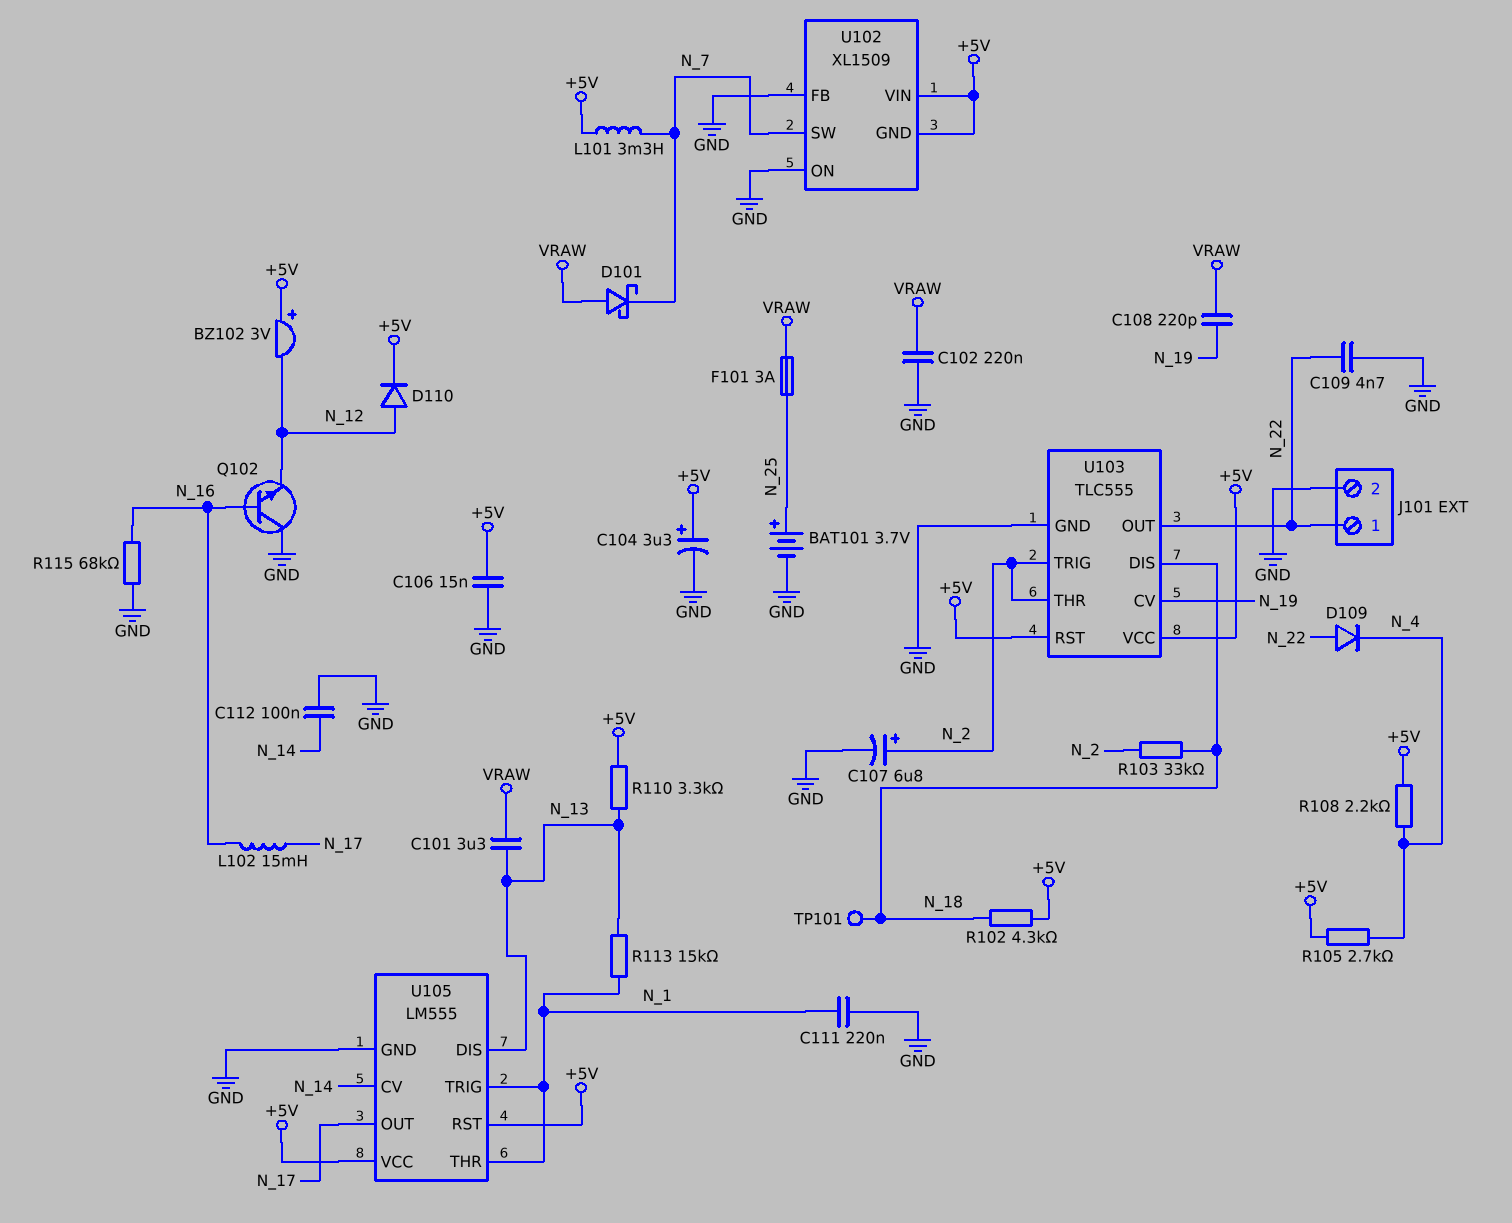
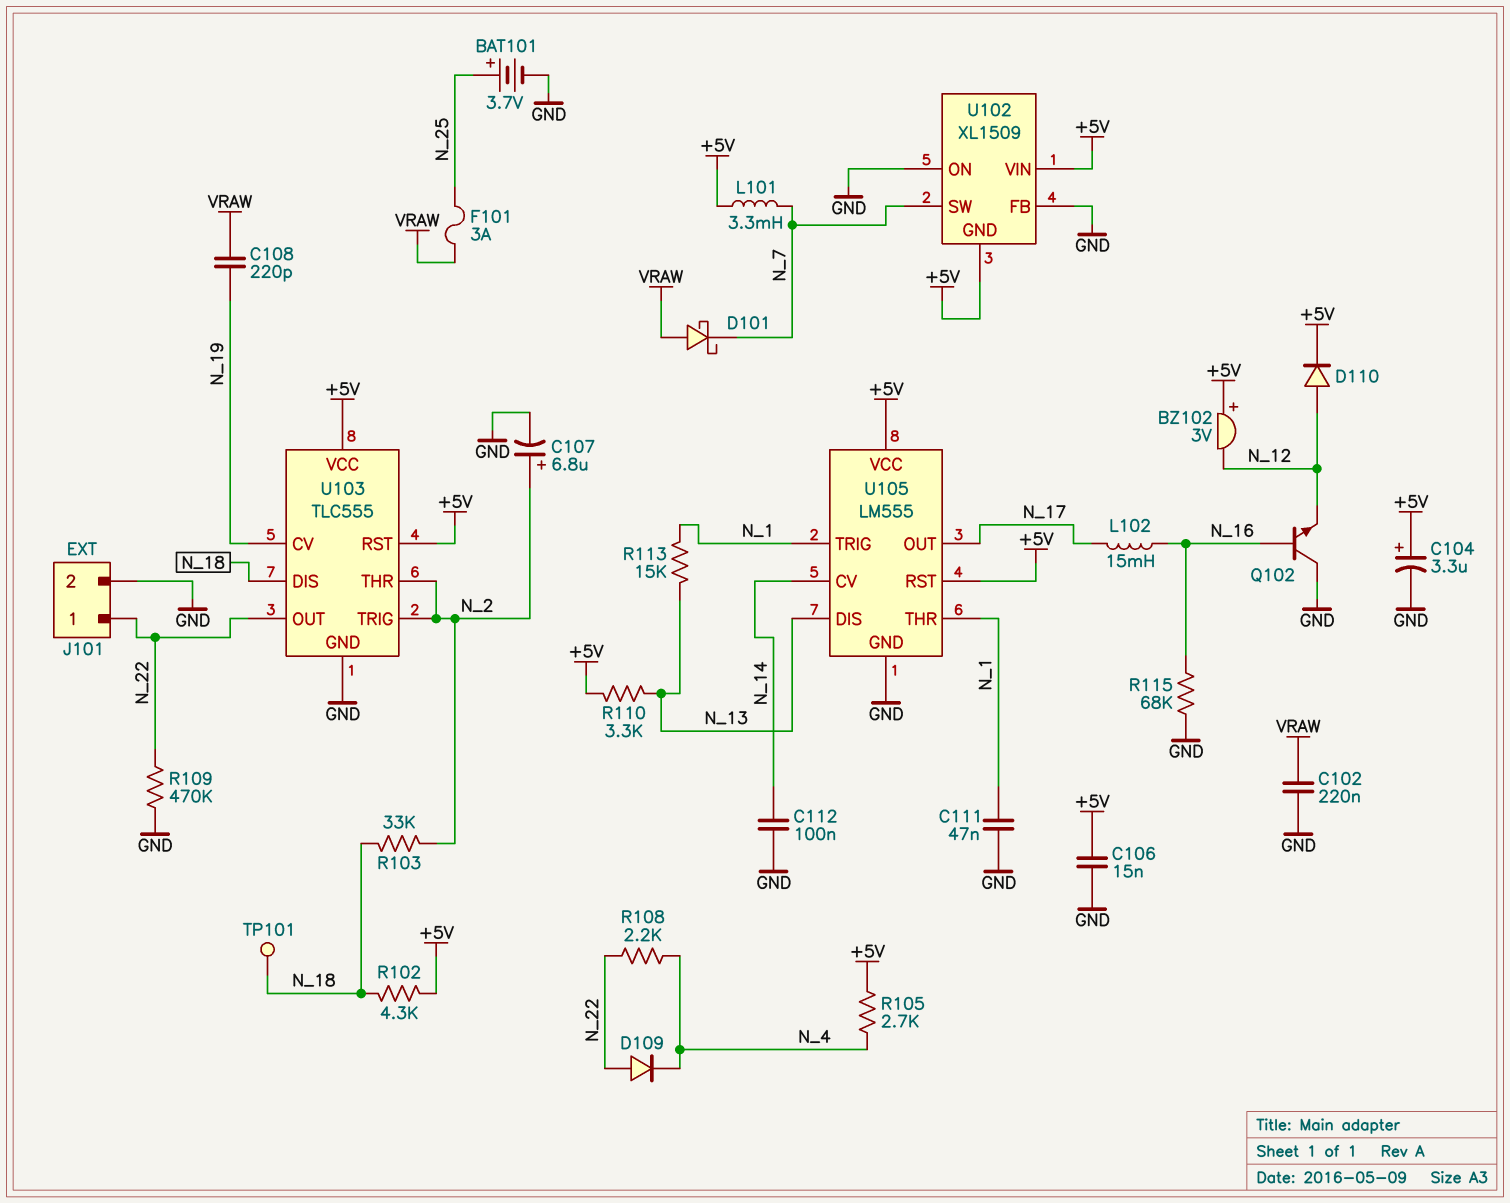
C101: 3.3uF (N_13, VRAW) -> none
C109: 4.7nF (GND, N_22) -> none
C111: 220nF (GND, N_1) -> 47nF (GND, N_1)
R108: 2.2k (+5V, N_4) -> 2.2k (N_4, N_22)
R109: none -> 470k (GND, N_22)

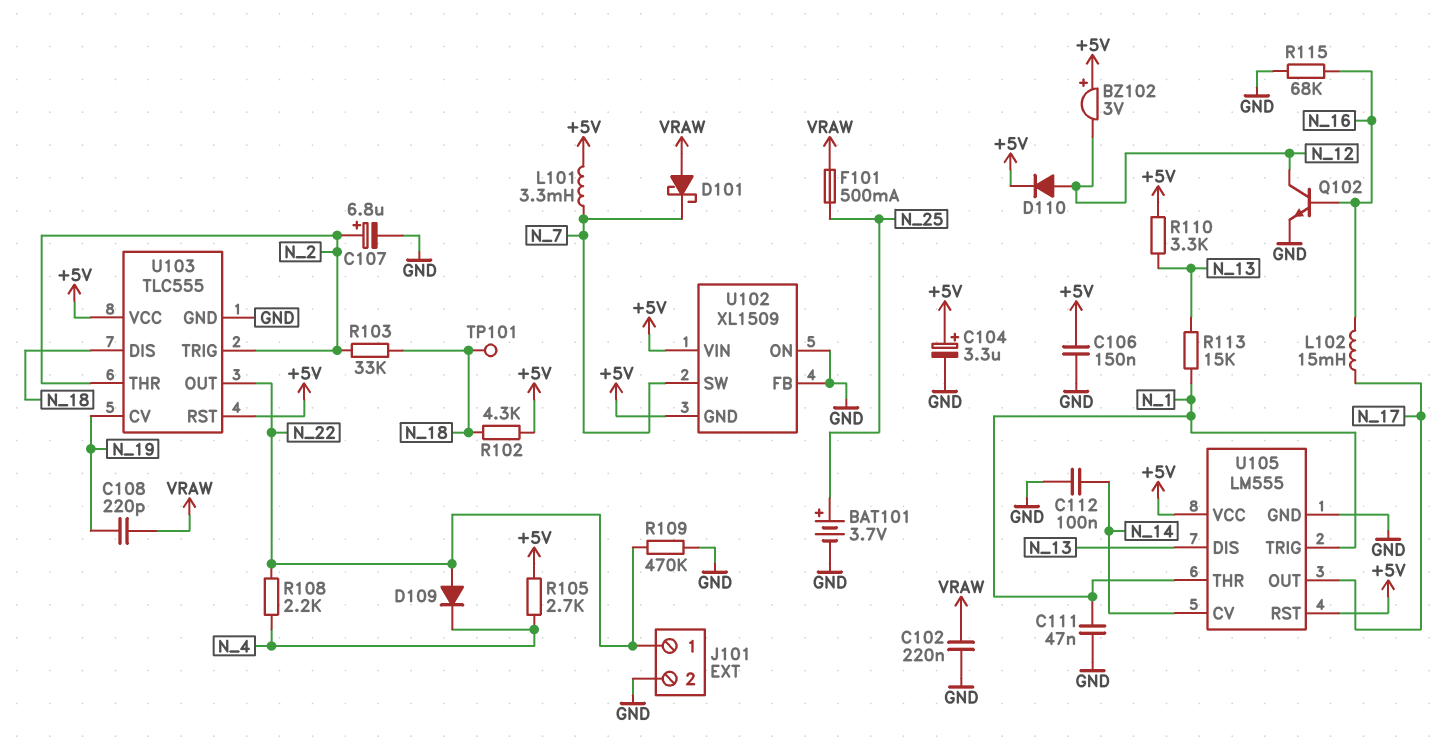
C106: 15nF (+5V, GND) -> 150nF (+5V, GND)
F101: 3A (N_25, VRAW) -> 500mA (N_25, VRAW)
Q102: NPN (B N_16, C GND, E N_12) -> NPN (B N_16, C N_12, E GND)

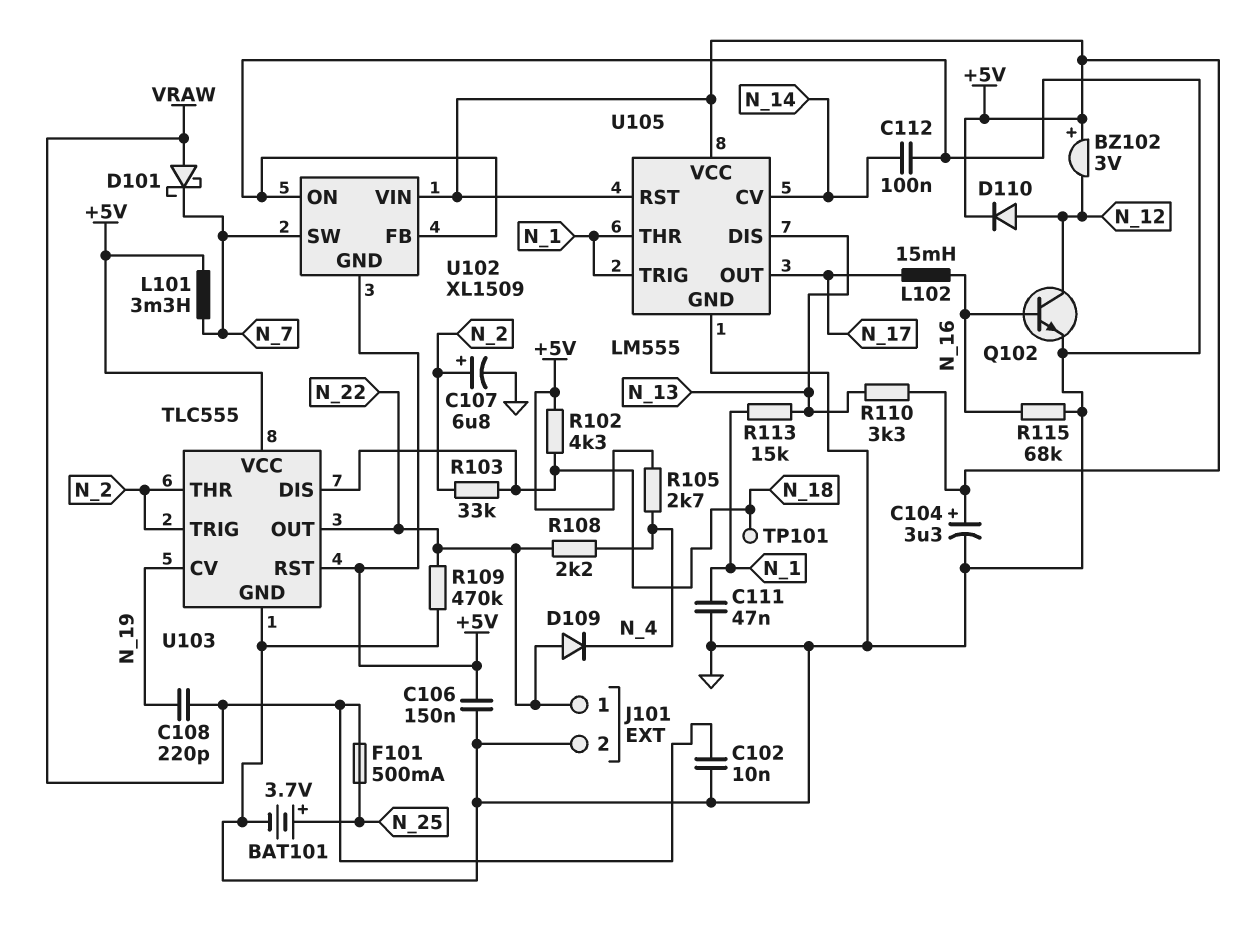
C102: 220nF (GND, VRAW) -> 10nF (GND, VRAW)

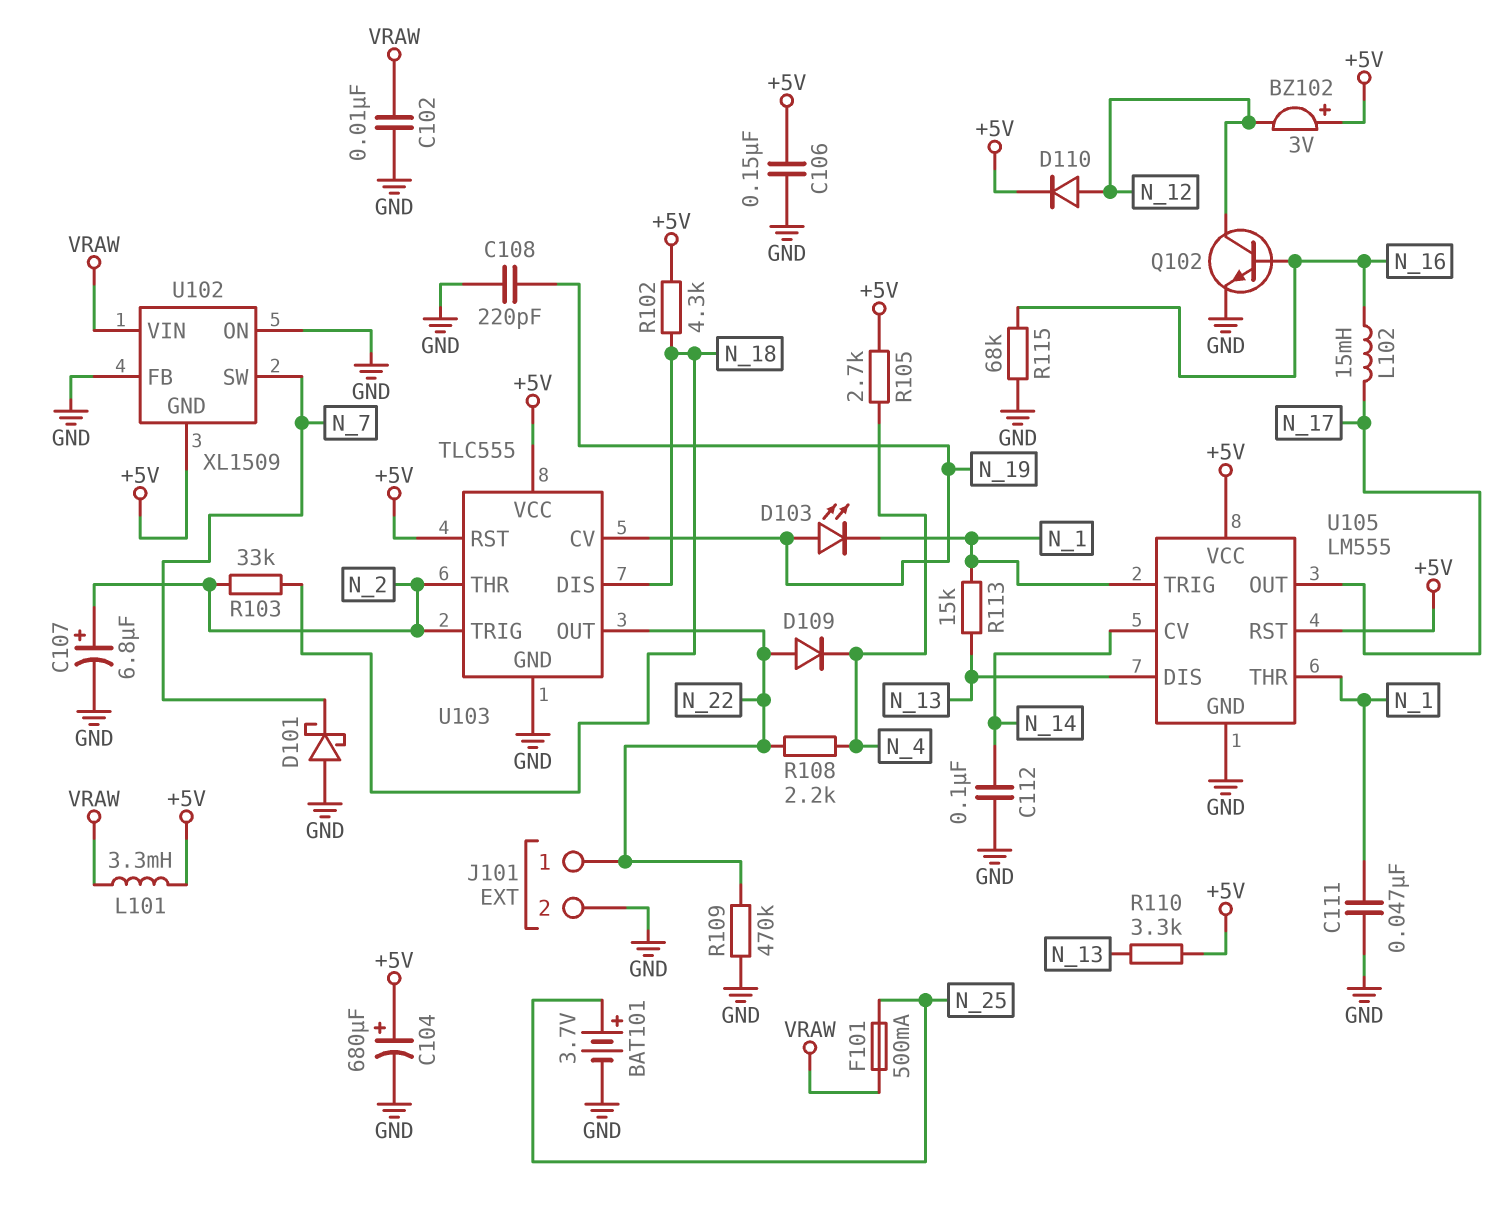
C104: 3.3uF (plus +5V, minus GND) -> 680uF (plus +5V, minus GND)
C108: 220pF (N_19, VRAW) -> 220pF (GND, N_19)
D101: schottky (A VRAW, K N_7) -> schottky (A GND, K N_7)
D103: none -> LED (A N_19, K N_1)
L101: 3.3mH (+5V, N_7) -> 3.3mH (+5V, VRAW)
TP101: test point (N_18) -> none
U102 pin VIN: +5V -> VRAW

